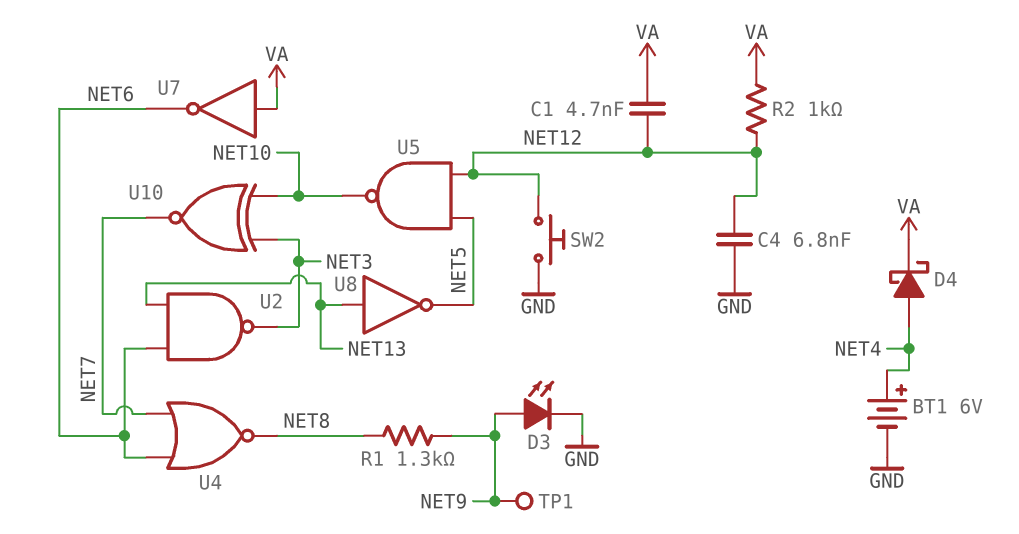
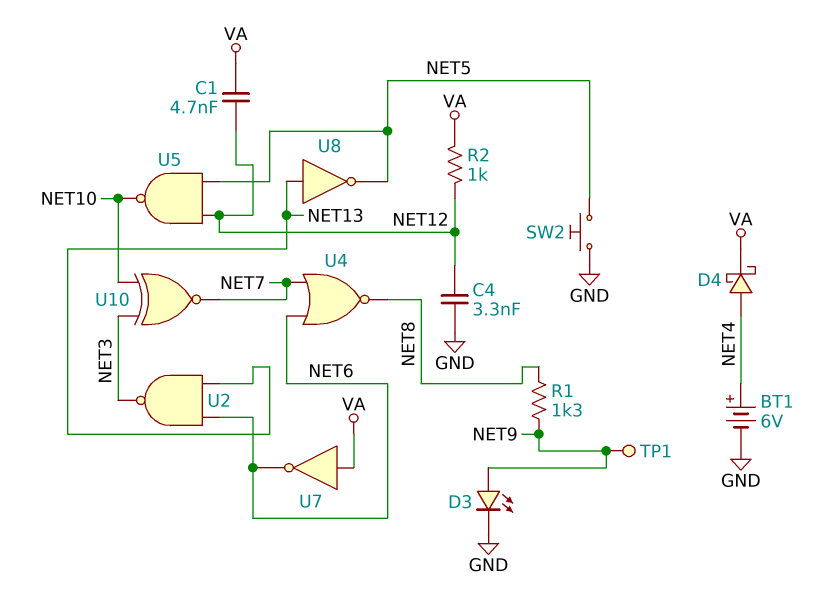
C4: 6.8nF (GND, NET12) -> 3.3nF (GND, NET12)
SW2: button (GND, NET12) -> button (GND, NET5)

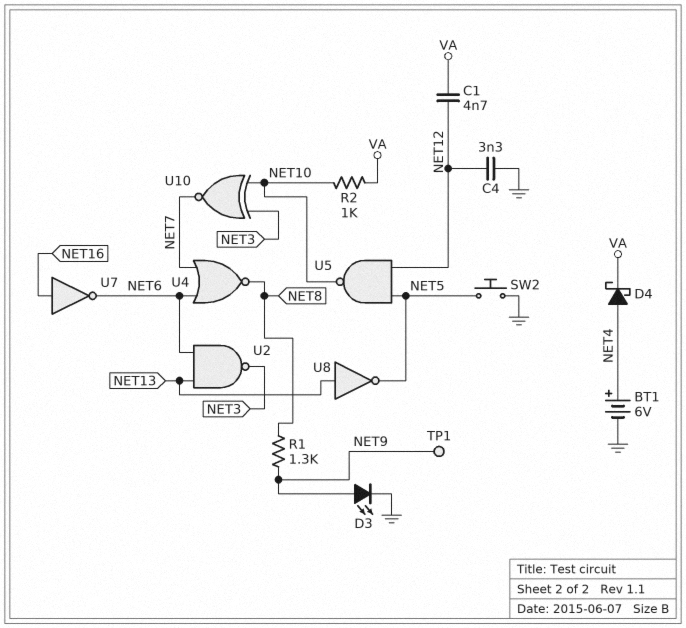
R2: 1k (NET12, VA) -> 1k (NET10, VA)
U7: NOT (in VA, out NET6) -> NOT (in NET16, out NET6)

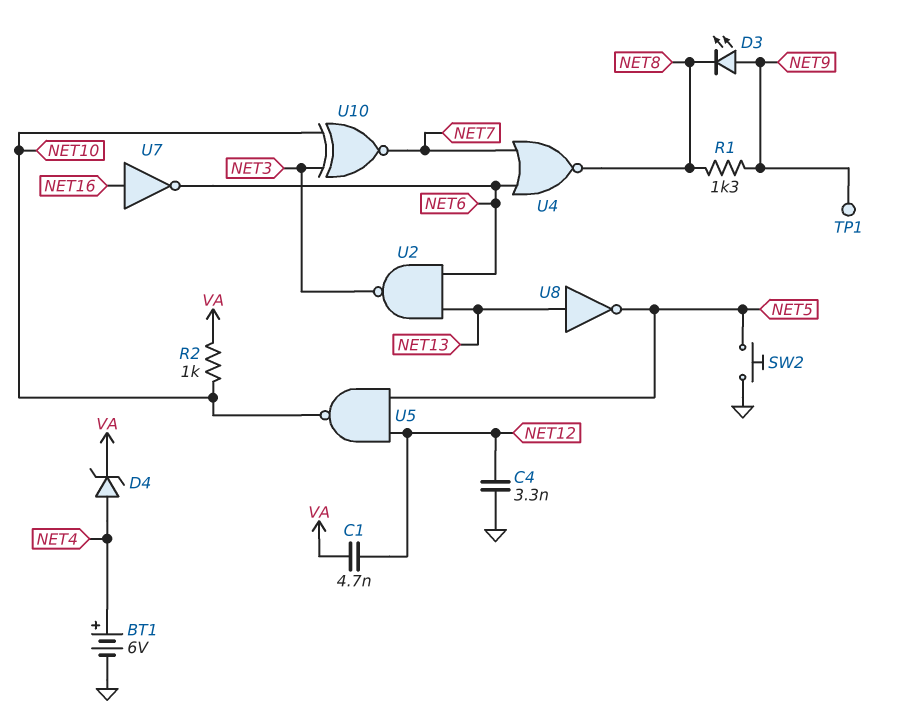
D3: LED (A NET9, K GND) -> LED (A NET9, K NET8)
D4: schottky (A NET4, K VA) -> zener (A NET4, K VA)

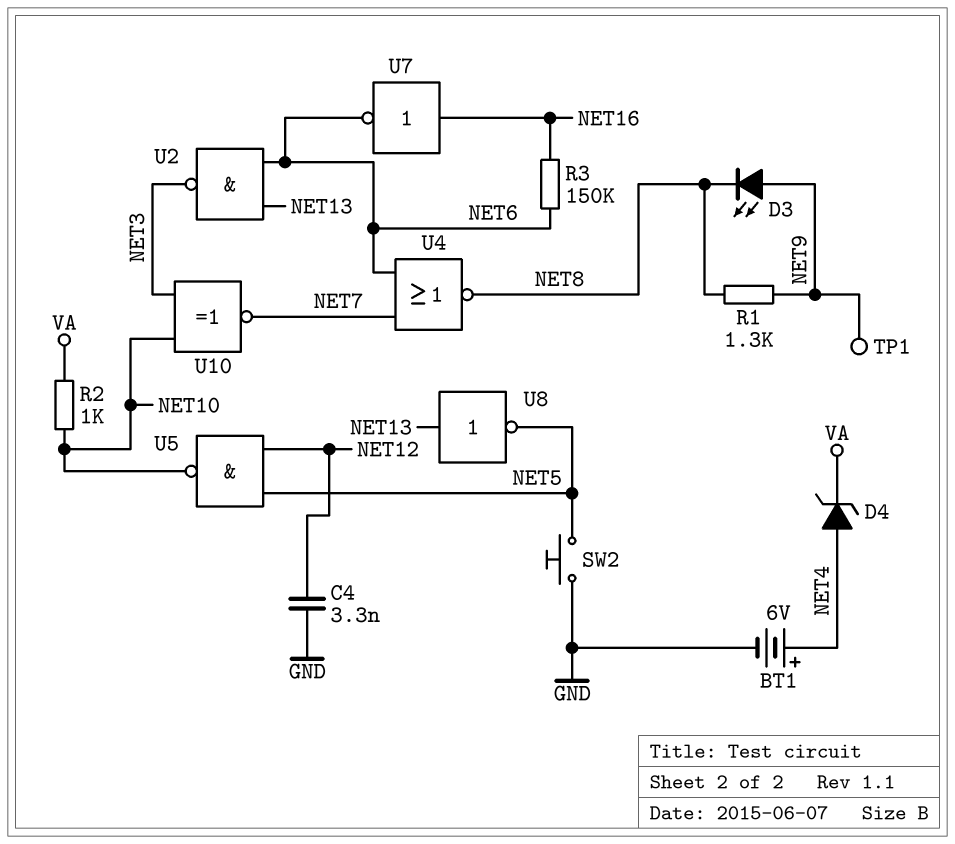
C1: 4.7nF (NET12, VA) -> none
R3: none -> 150k (NET6, NET16)

